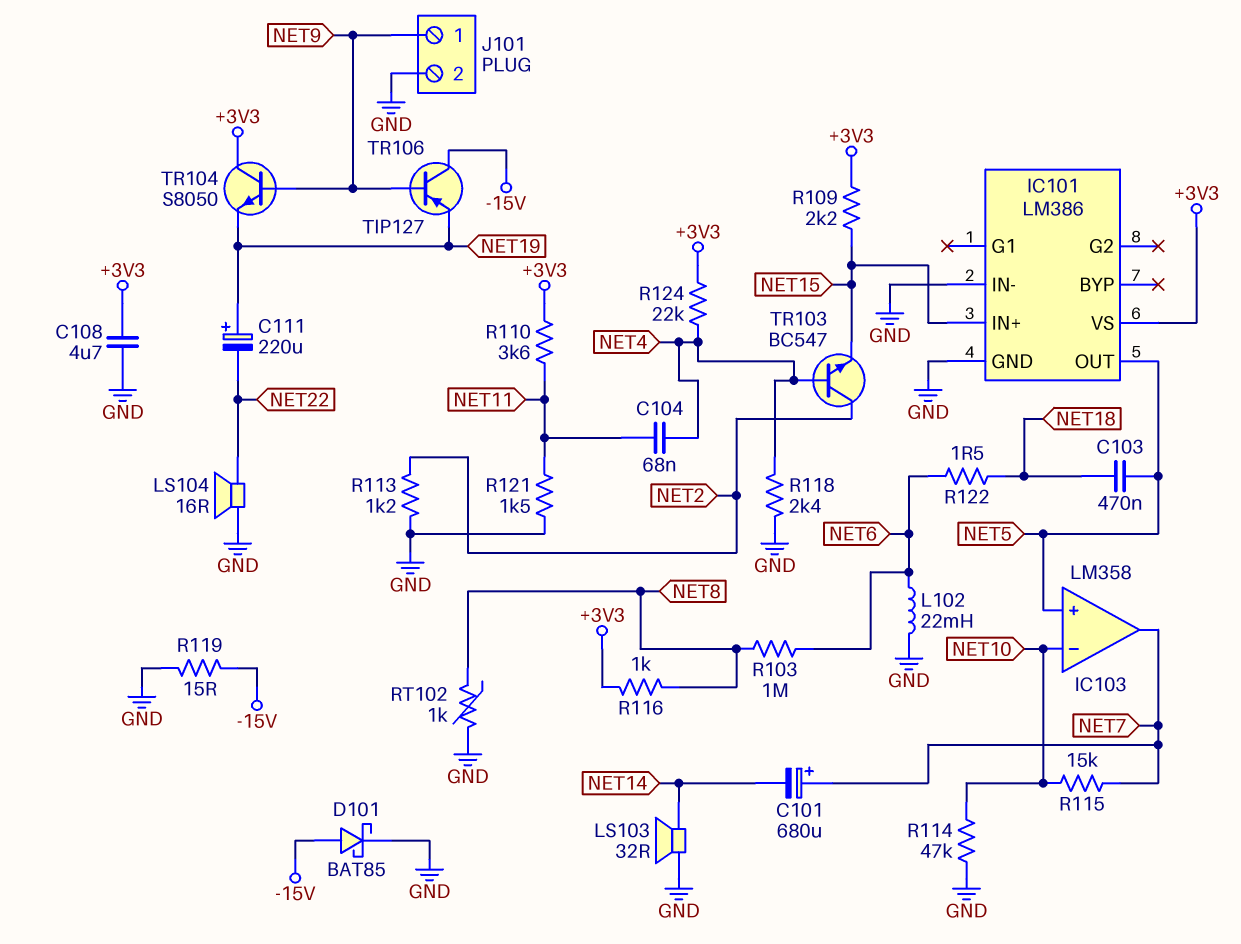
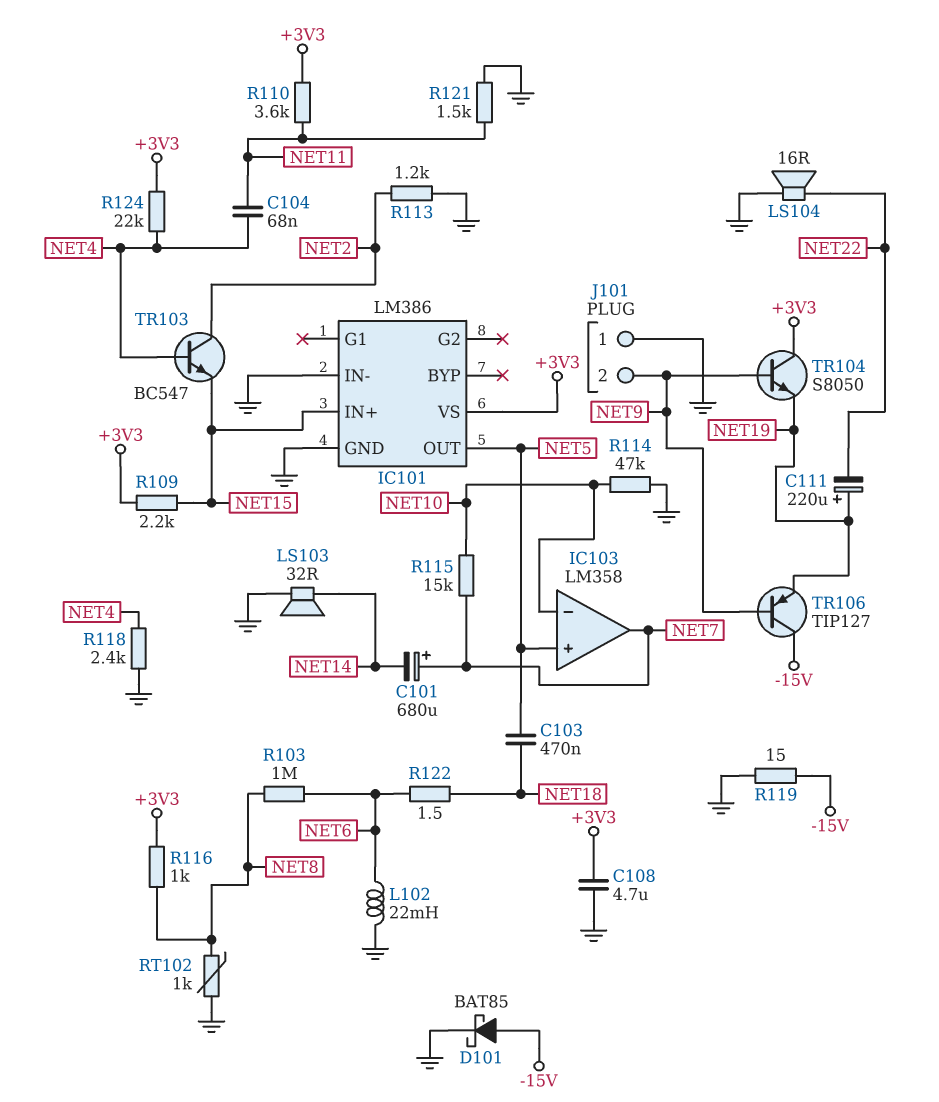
J101 pin 1: NET9 -> GND
J101 pin 2: GND -> NET9

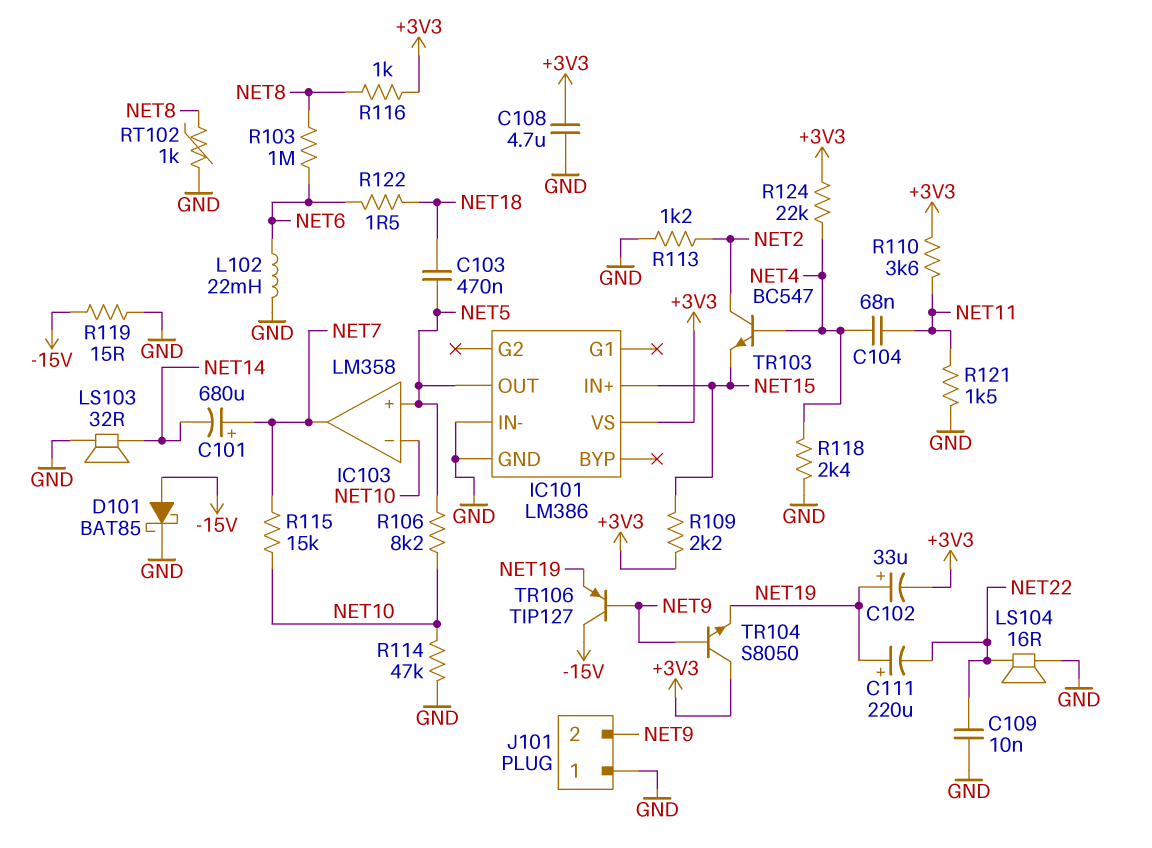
C102: none -> 33uF (plus NET19, minus +3V3)
C109: none -> 10nF (GND, NET22)
R106: none -> 8.2k (NET5, NET10)

